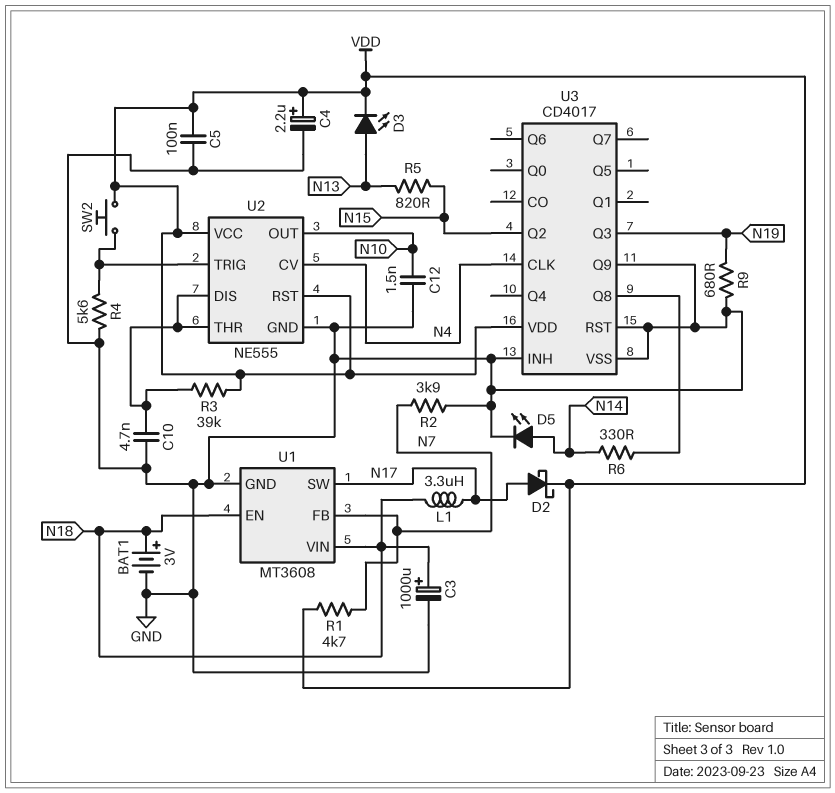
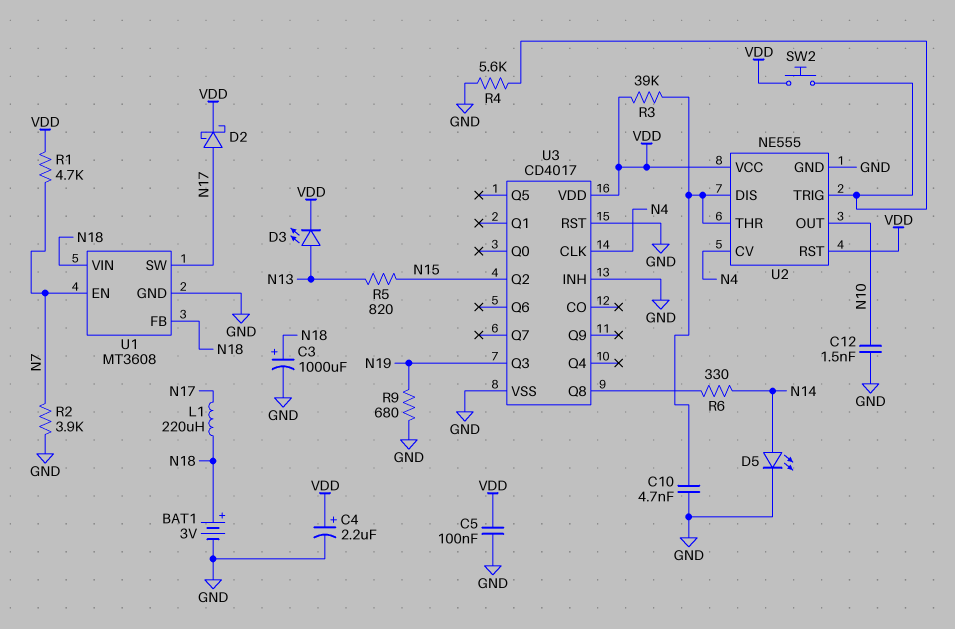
L1: 3.3uH (N17, N18) -> 220uH (N17, N18)
U1 pin EN: N18 -> N7
U1 pin FB: N7 -> N18
U3 pin Q9: GND -> none

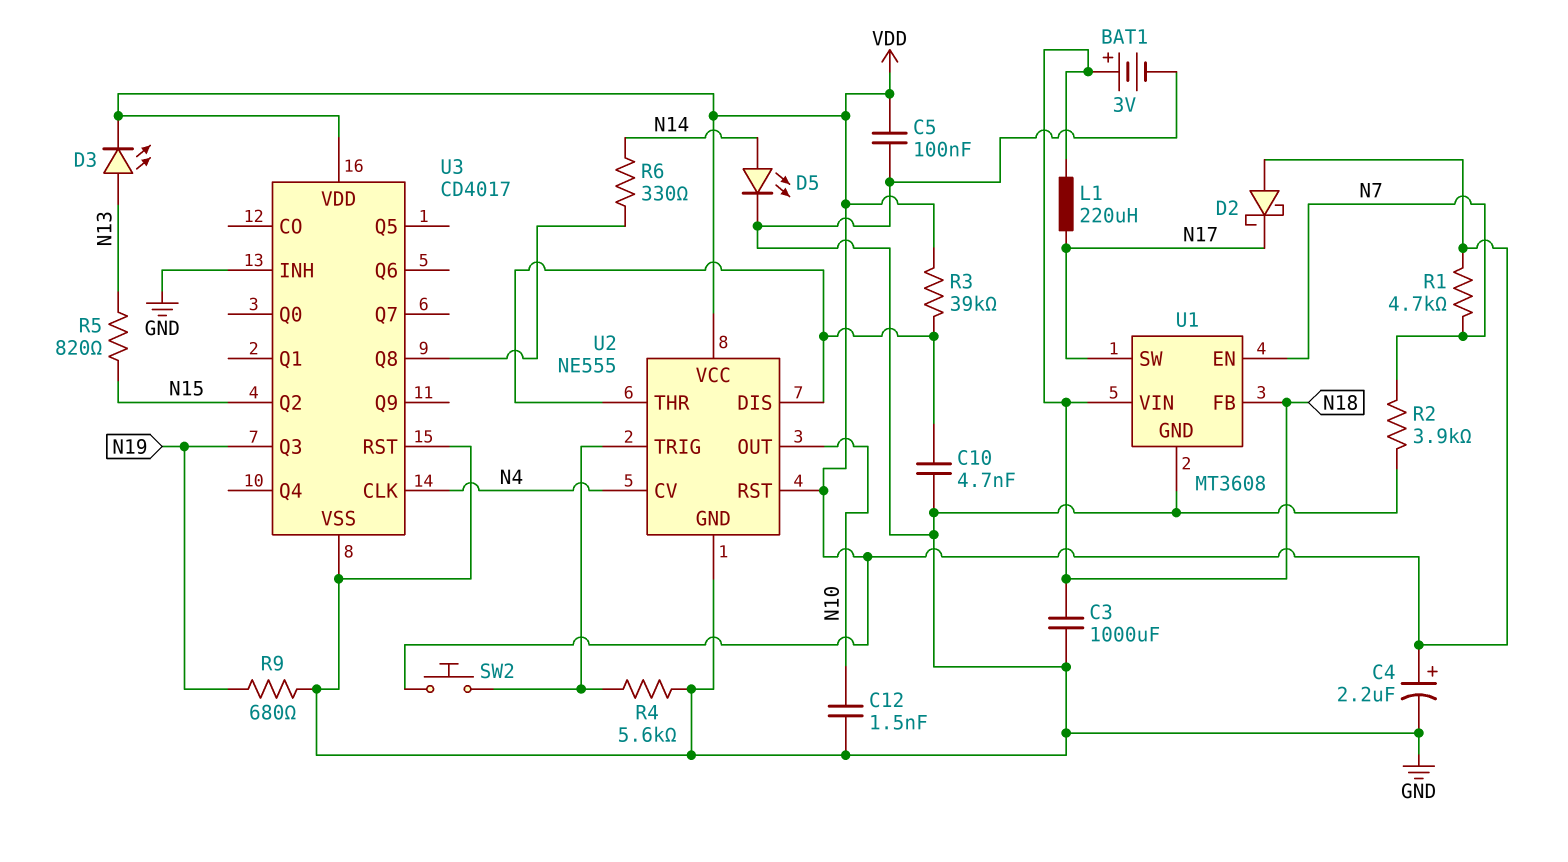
C3: 1000uF (plus N18, minus GND) -> 1000uF (GND, N18)
D2: schottky (A N17, K VDD) -> schottky (A VDD, K N17)

